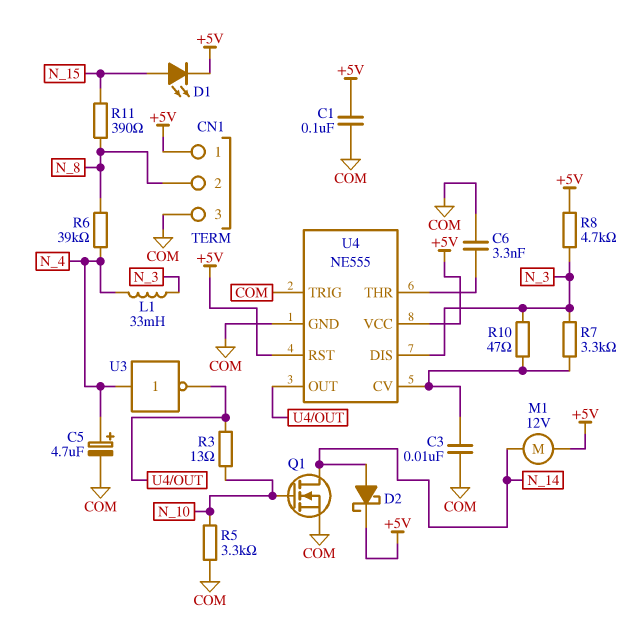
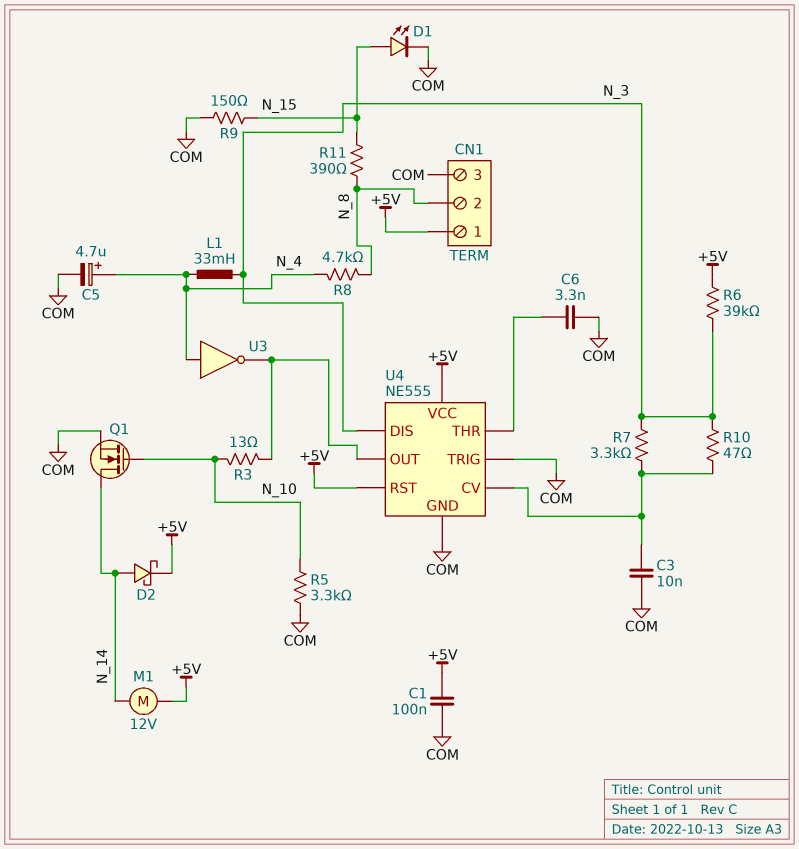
D1: LED (A N_15, K +5V) -> LED (A N_15, K COM)
R6: 39k (N_4, N_8) -> 39k (+5V, N_3)
R8: 4.7k (+5V, N_3) -> 4.7k (N_4, N_8)
R9: none -> 150 (COM, N_15)

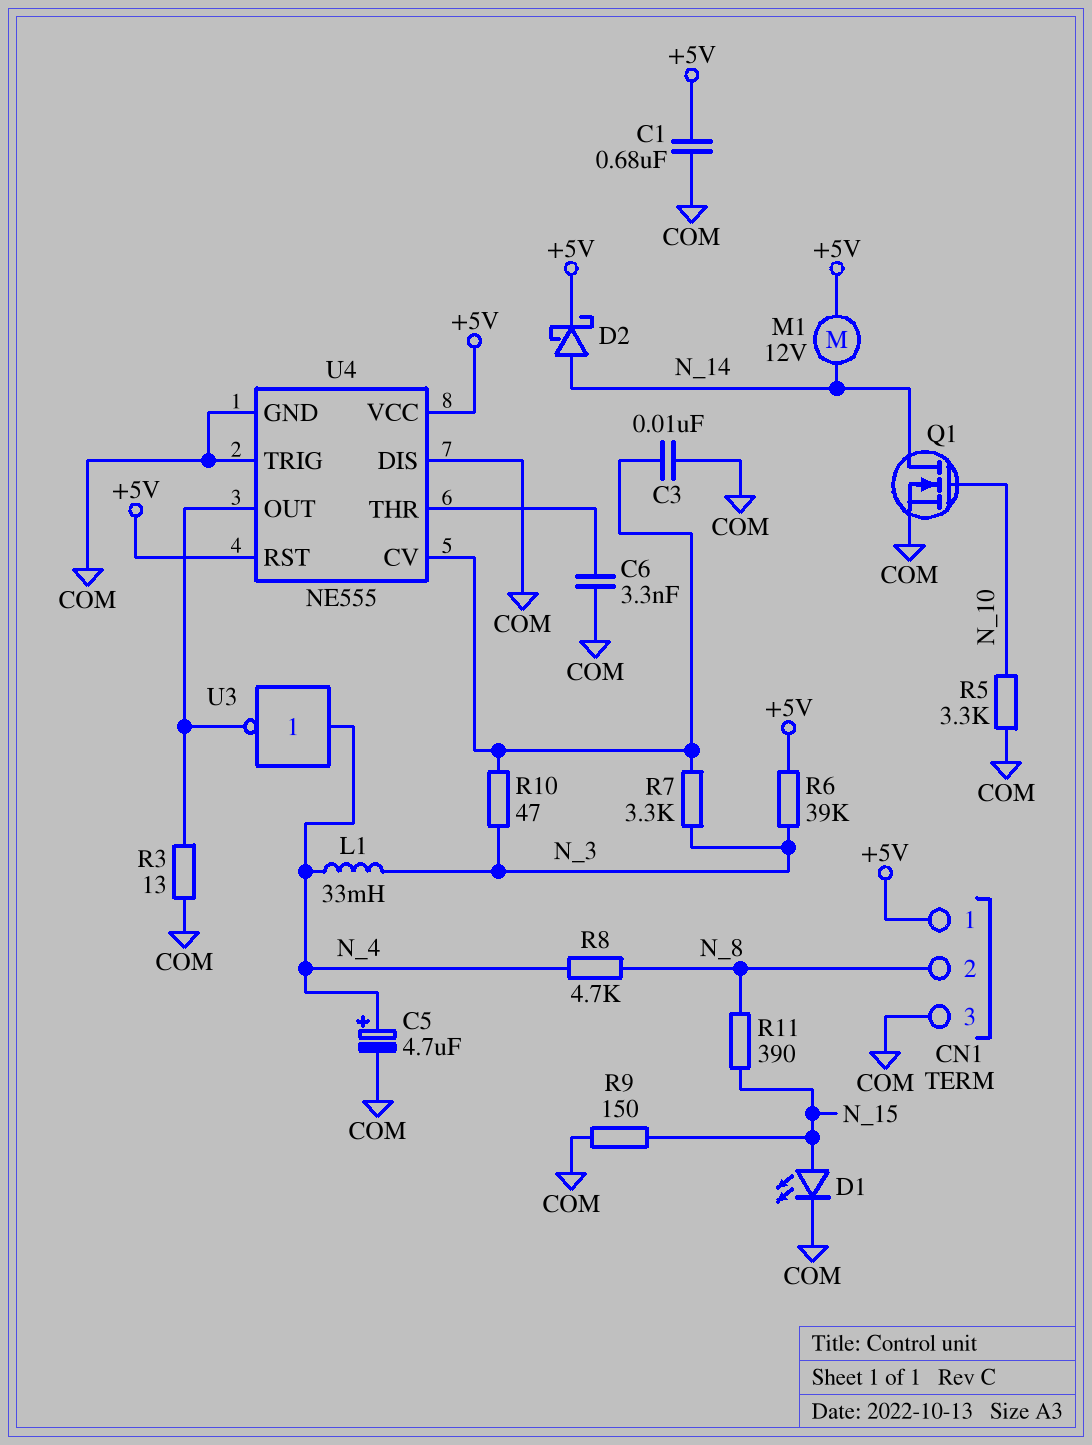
C1: 100nF (+5V, COM) -> 680nF (+5V, COM)
R3: 13 (N_10, U4/OUT) -> 13 (COM, U4/OUT)
U4 pin DIS: N_3 -> COM

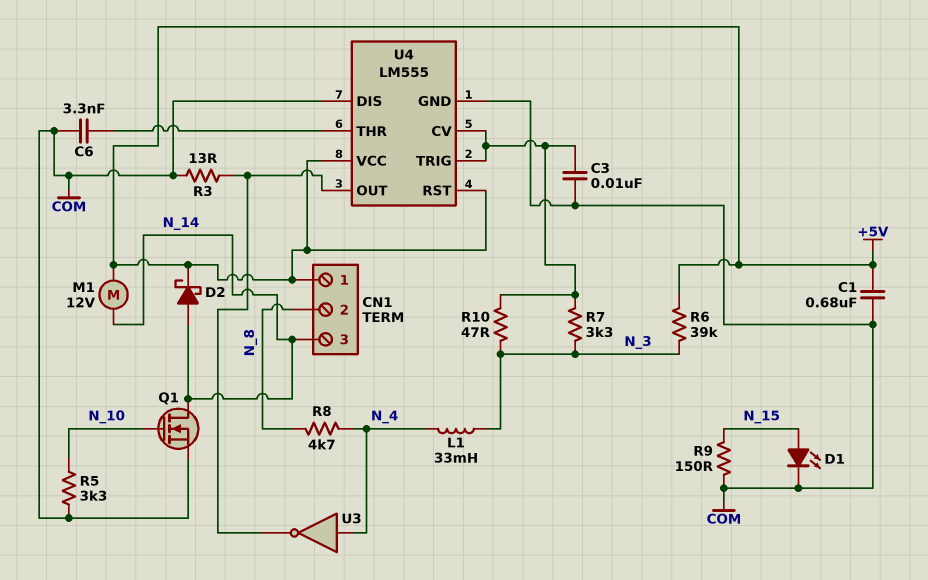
C5: 4.7uF (plus N_4, minus COM) -> none
CN1 pin 3: COM -> N_14
R11: 390 (N_8, N_15) -> none
U4: NE555 -> LM555
U4 pin TRIG: COM -> U4/CV

